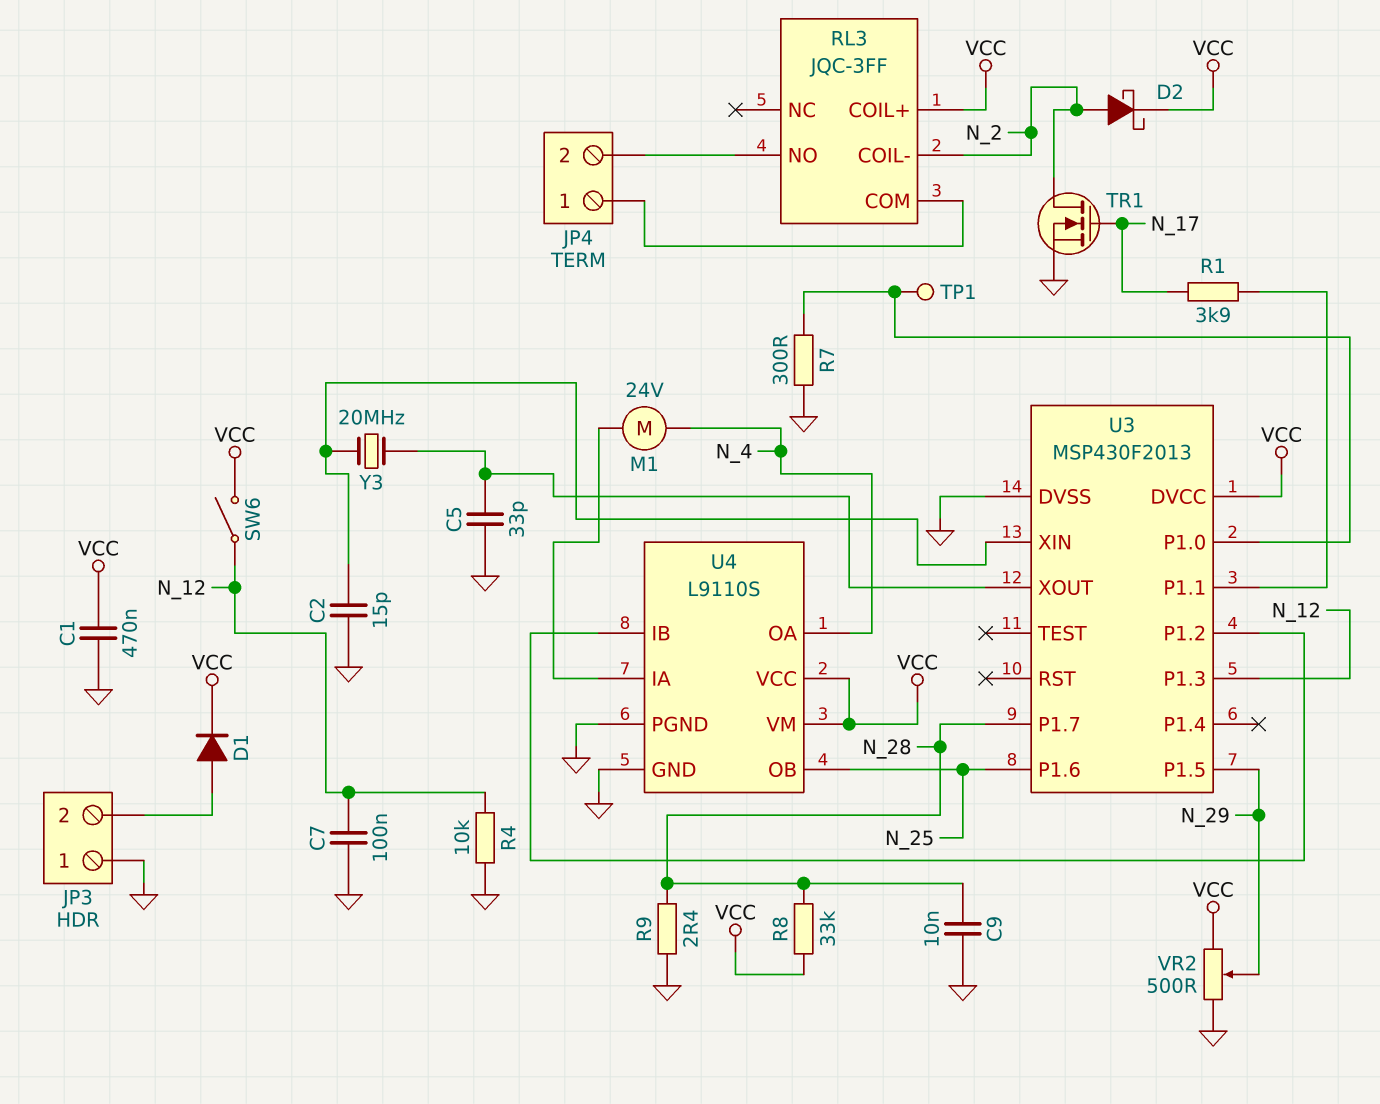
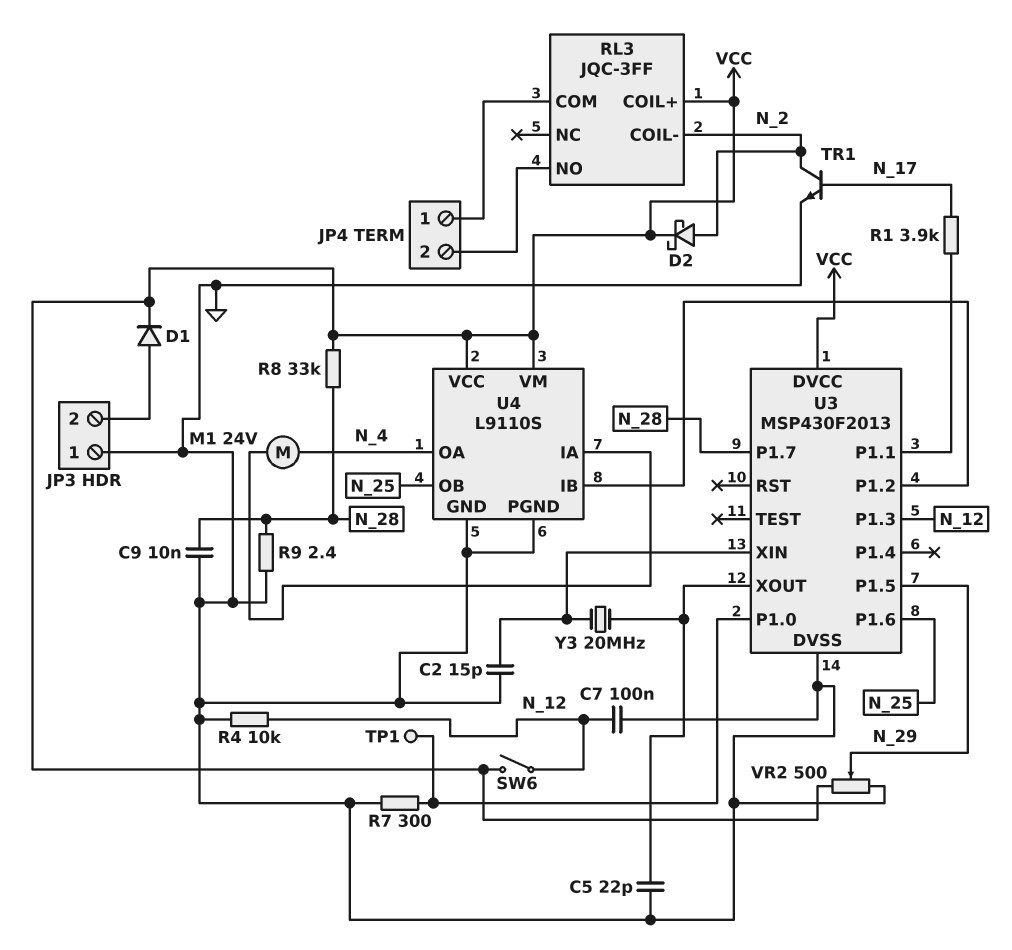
C1: 470nF (GND, VCC) -> none
C5: 33pF (GND, U3/XOUT) -> 22pF (GND, U3/XOUT)
TR1: NMOS (G N_17, D N_2, S GND) -> NPN (B N_17, C N_2, E GND)

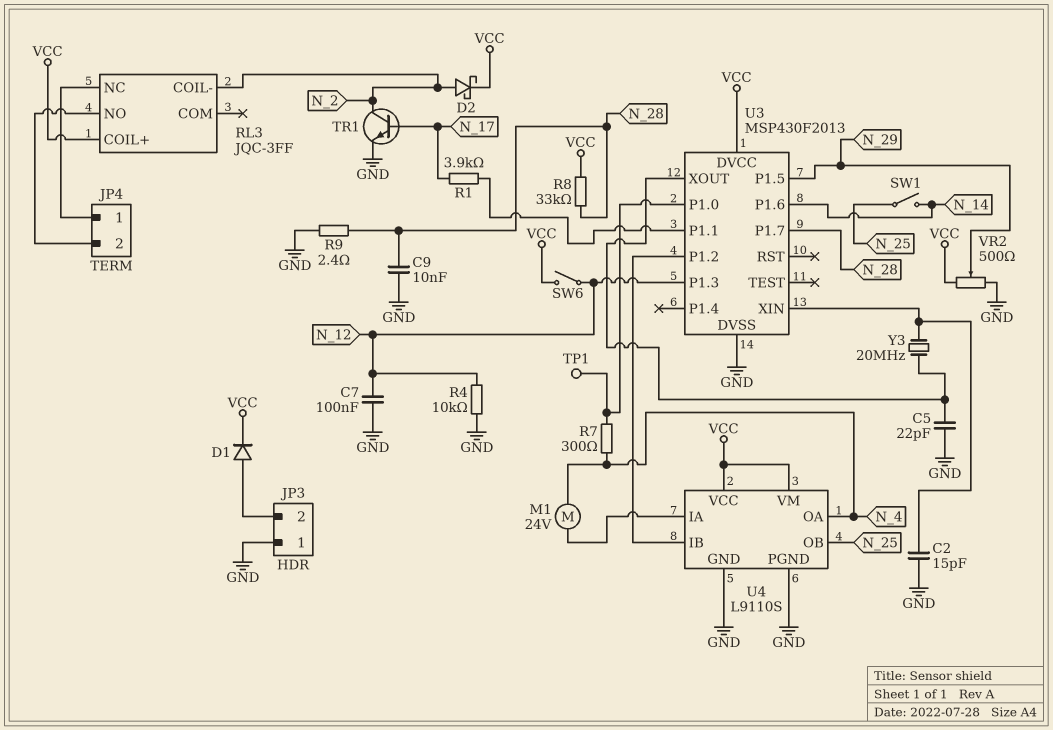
R7: 300 (GND, U3/P1.0) -> 300 (N_4, U3/P1.0)
RL3 pin COM: JP4/1 -> none
RL3 pin NC: none -> JP4/1
SW1: none -> switch (N_14, N_25)
U3 pin P1.6: N_25 -> N_14

